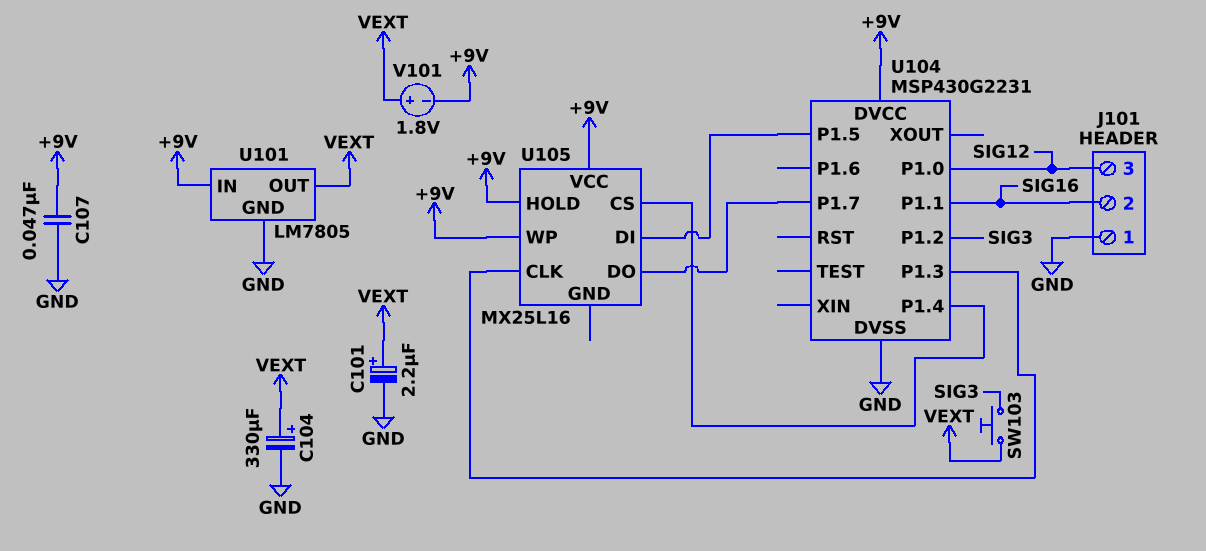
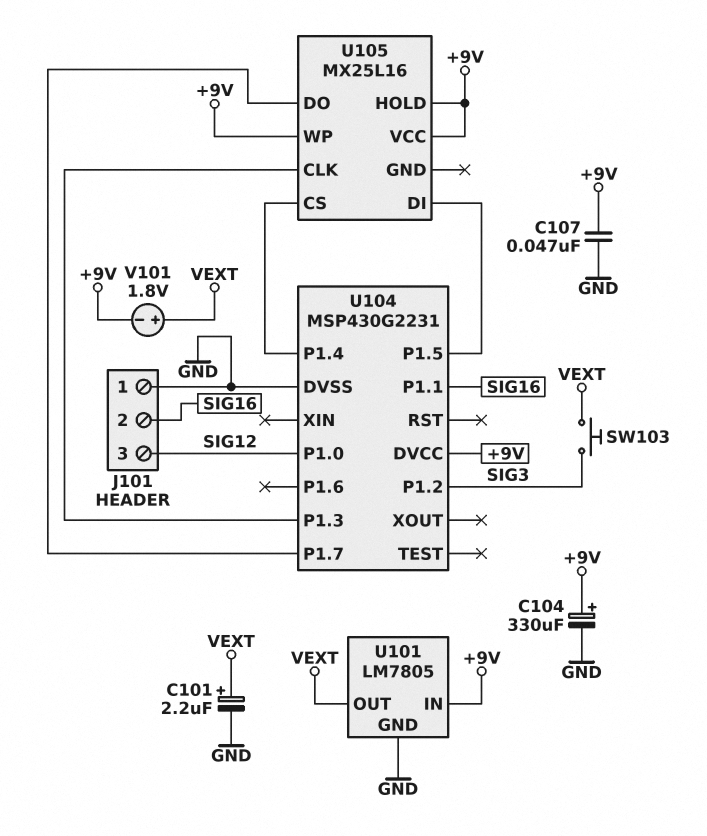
C104: 330uF (plus VEXT, minus GND) -> 330uF (plus +9V, minus GND)

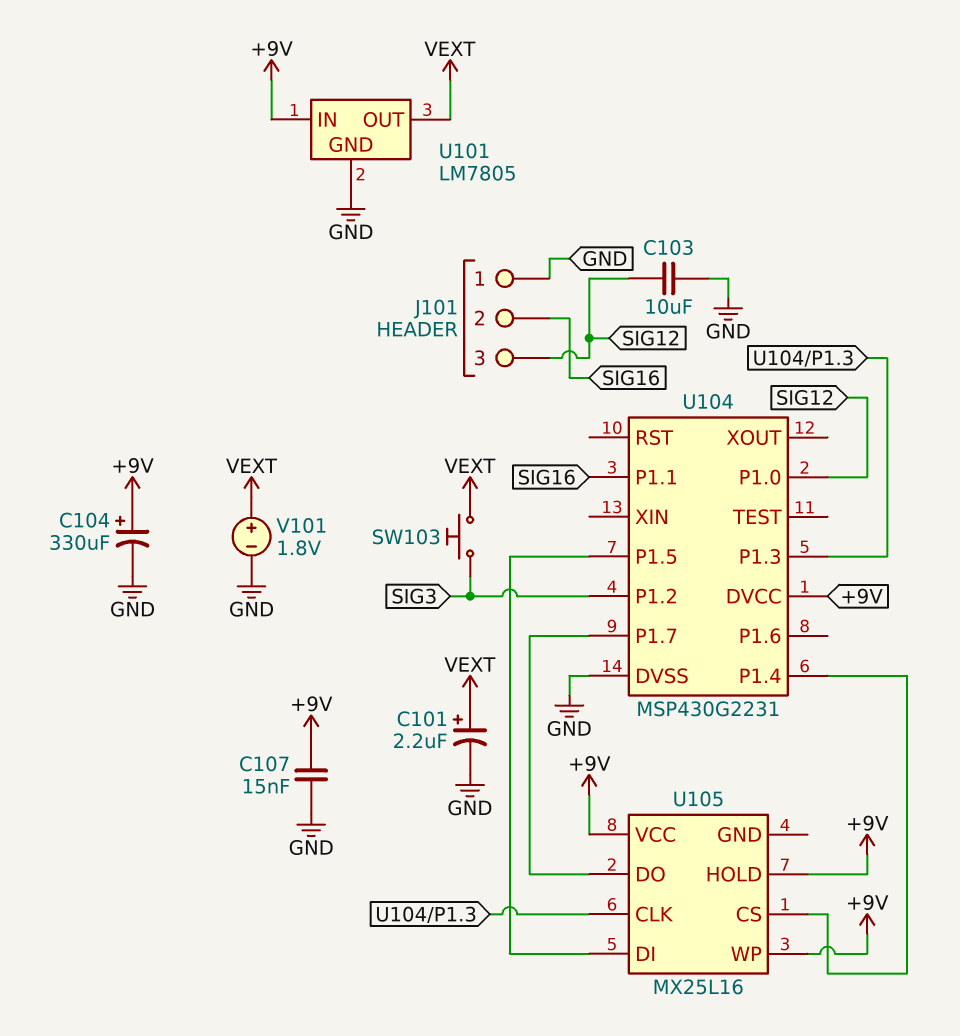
C103: none -> 10uF (GND, SIG12)
C107: 47nF (+9V, GND) -> 15nF (+9V, GND)
V101: 1.8V (plus VEXT, minus +9V) -> 1.8V (plus VEXT, minus GND)

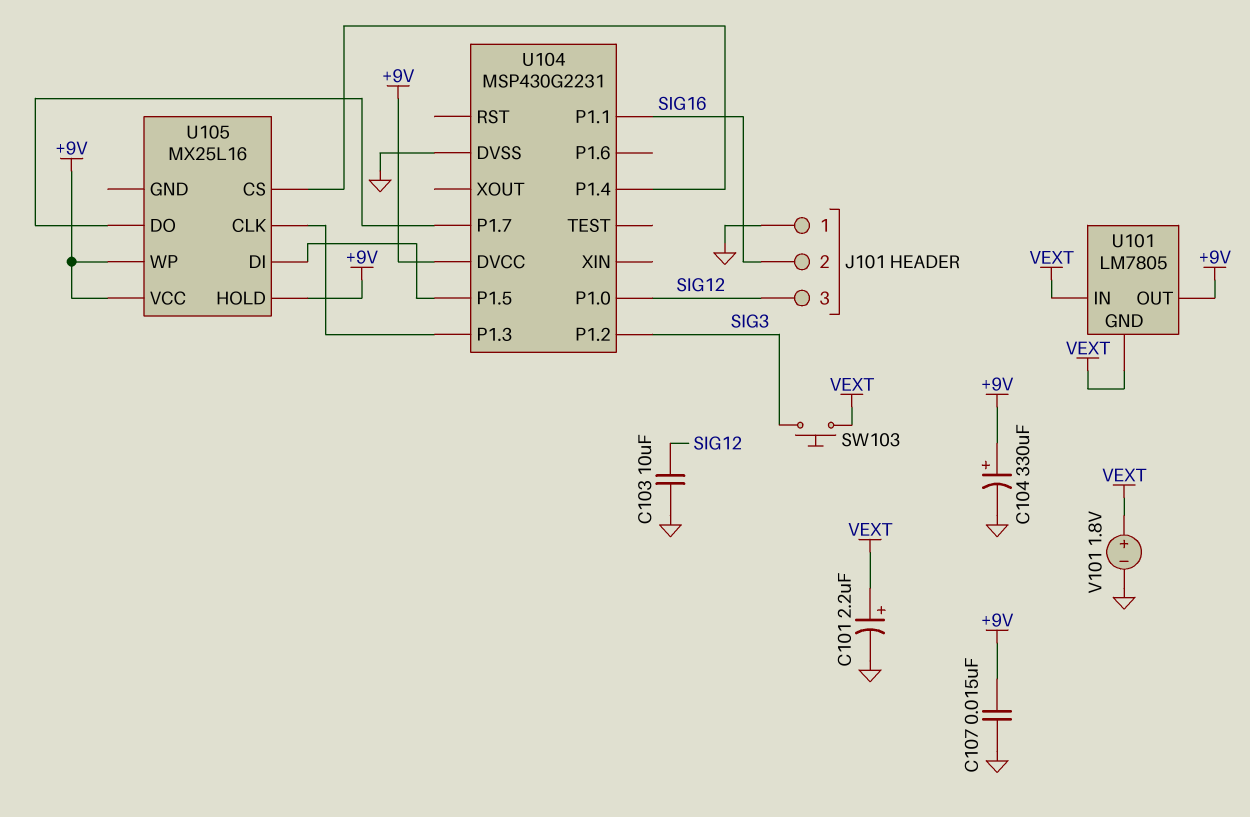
U101 pin GND: GND -> VEXT
U101 pin IN: +9V -> VEXT
U101 pin OUT: VEXT -> +9V

